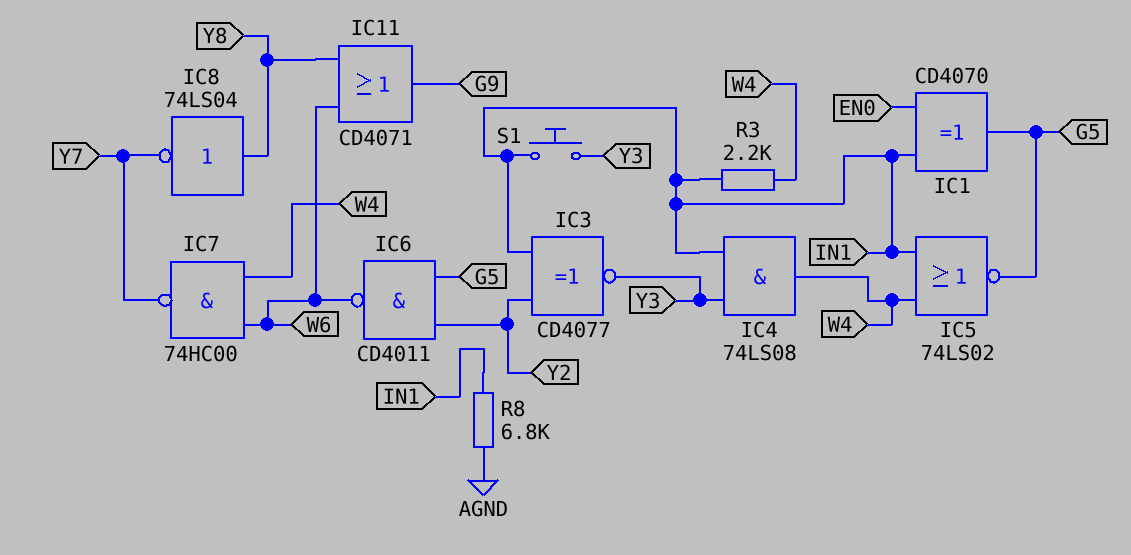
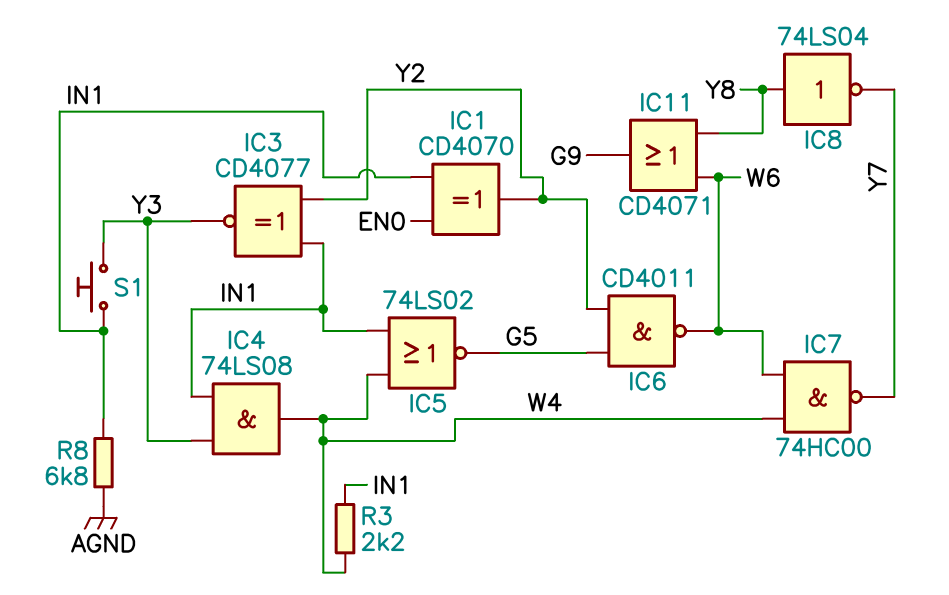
IC1: XOR CD4070 (in EN0, in IN1, out G5) -> XOR CD4070 (in EN0, in IN1, out Y2)

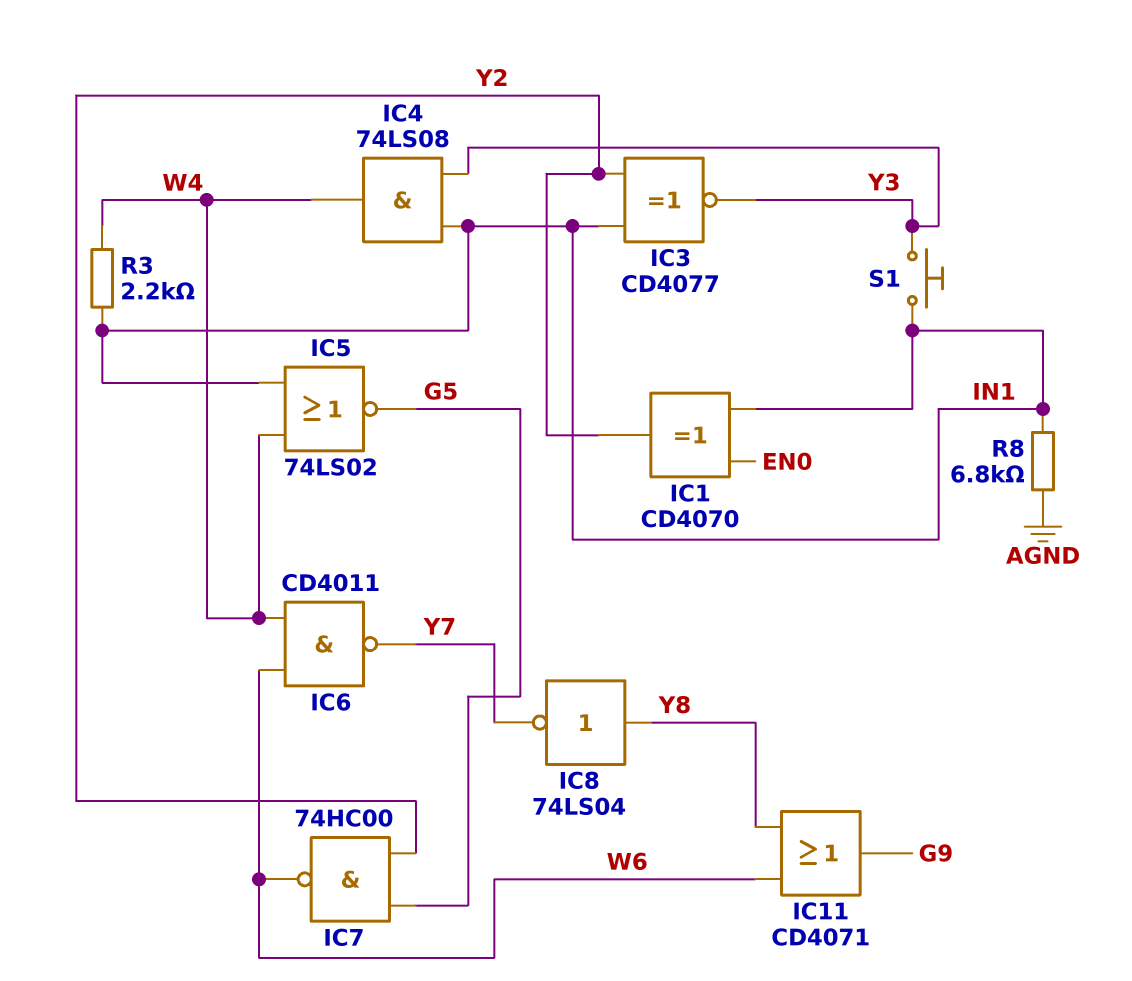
IC6: NAND CD4011 (in G5, in Y2, out W6) -> NAND CD4011 (in W4, in W6, out Y7)
IC7: NAND 74HC00 (in W4, in W6, out Y7) -> NAND 74HC00 (in G5, in Y2, out W6)

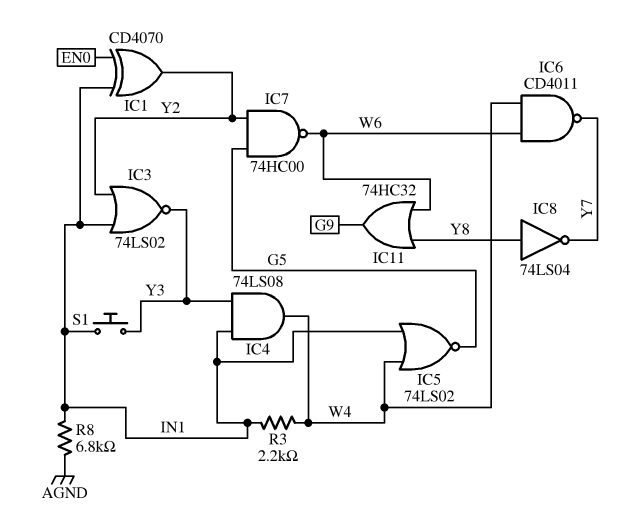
IC3: XNOR CD4077 (in IN1, in Y2, out Y3) -> NOR 74LS02 (in IN1, in Y2, out Y3)
IC11: OR CD4071 (in W6, in Y8, out G9) -> OR 74HC32 (in W6, in Y8, out G9)

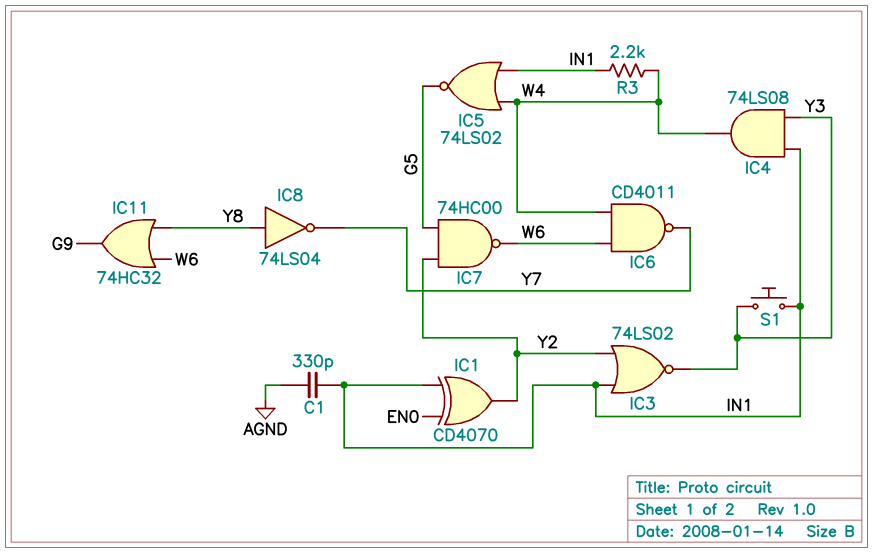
C1: none -> 330pF (AGND, IN1)
R8: 6.8k (AGND, IN1) -> none

